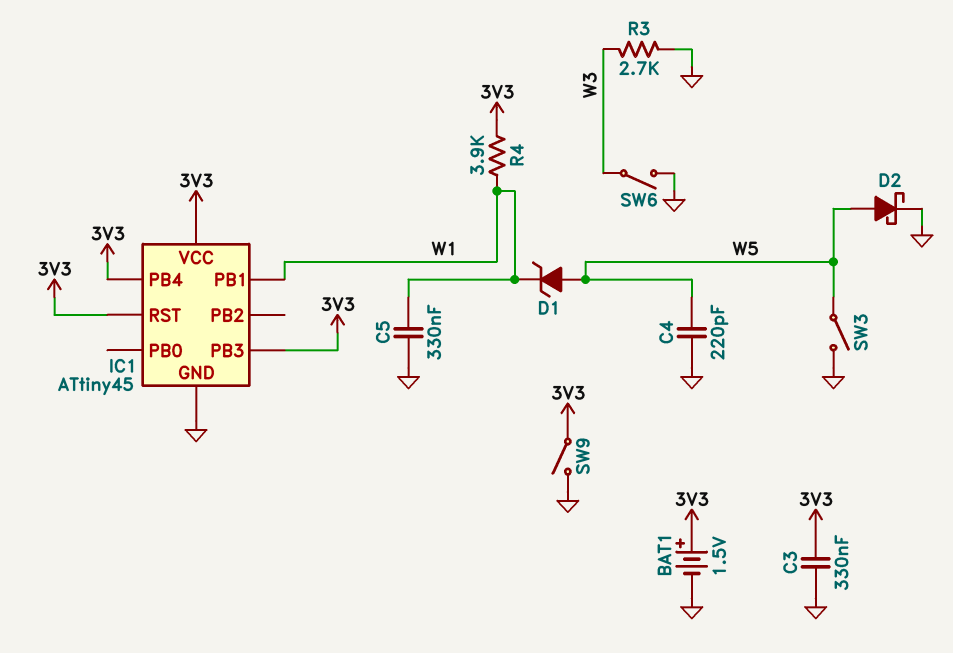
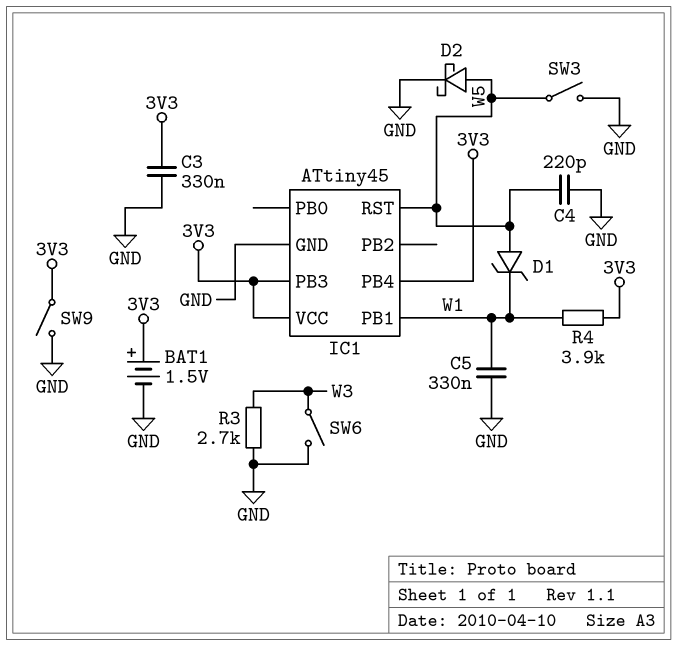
IC1 pin RST: 3V3 -> W5

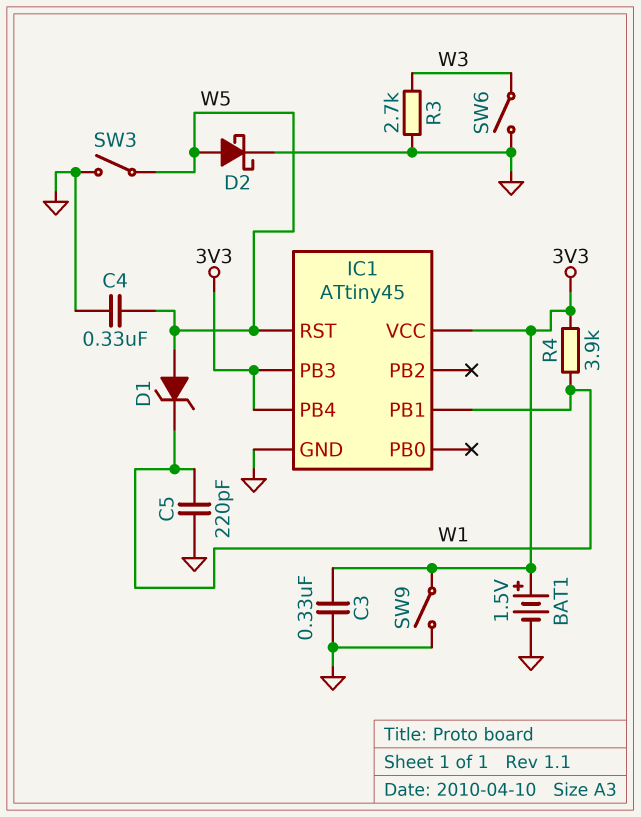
C4: 220pF (GND, W5) -> 330nF (GND, W5)
C5: 330nF (GND, W1) -> 220pF (GND, W1)

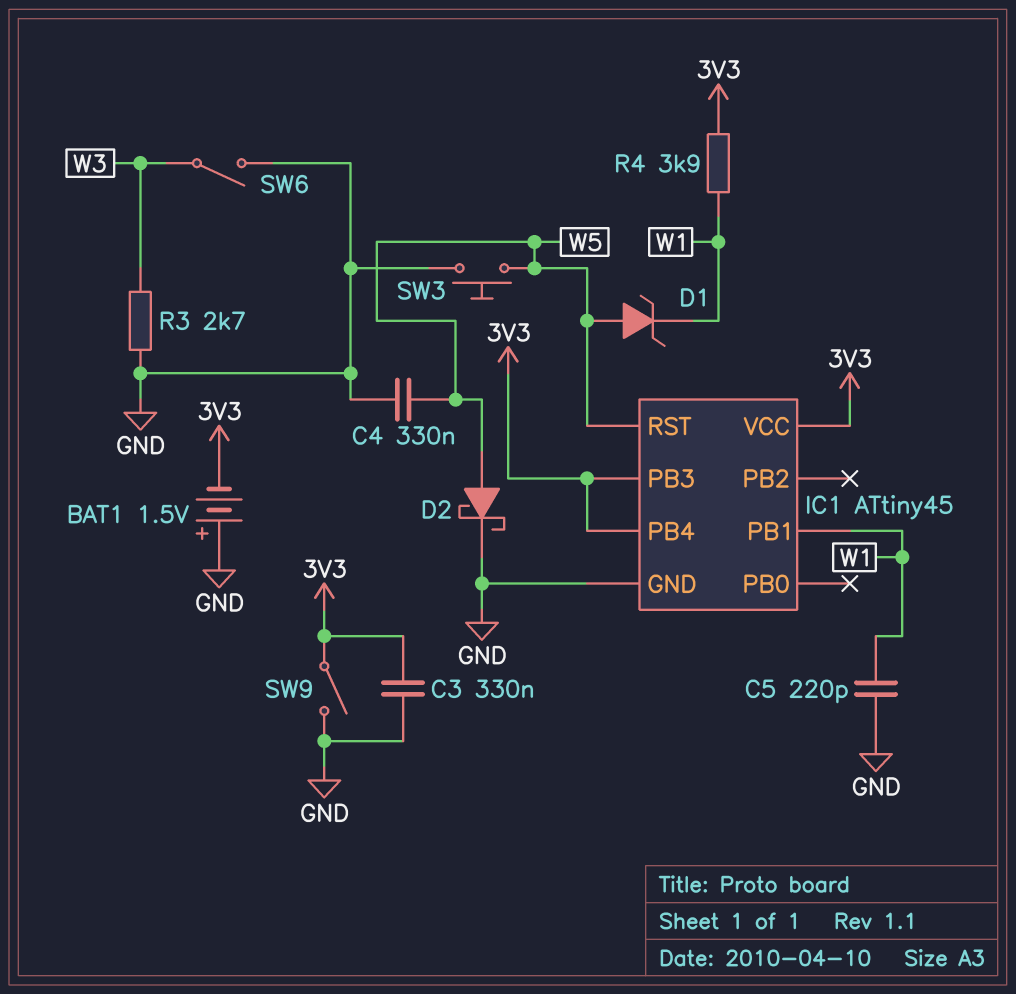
BAT1: 1.5V (plus 3V3, minus GND) -> 1.5V (plus GND, minus 3V3)
SW3: switch (GND, W5) -> button (GND, W5)

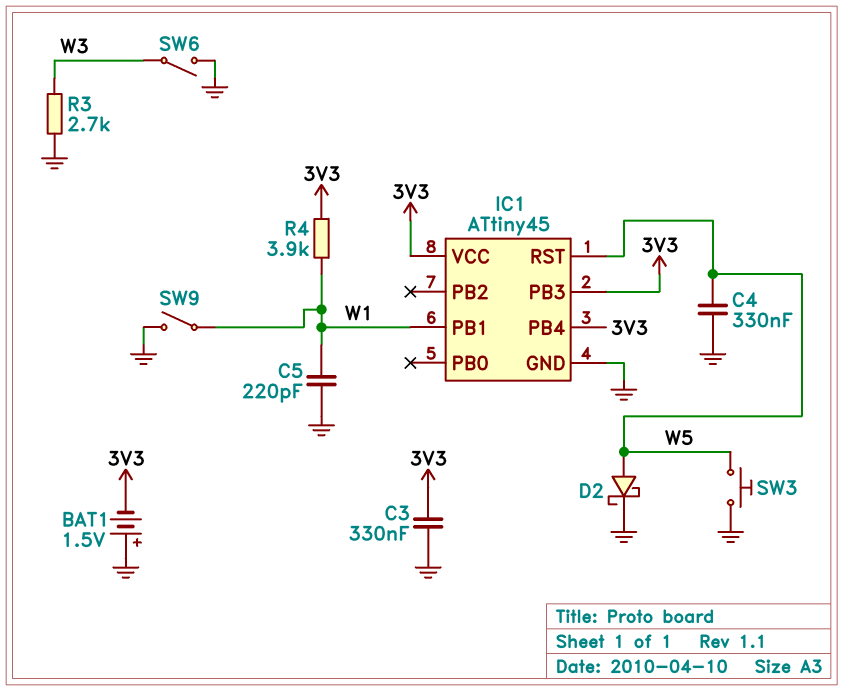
D1: zener (A W5, K W1) -> none
SW9: switch (3V3, GND) -> switch (GND, W1)

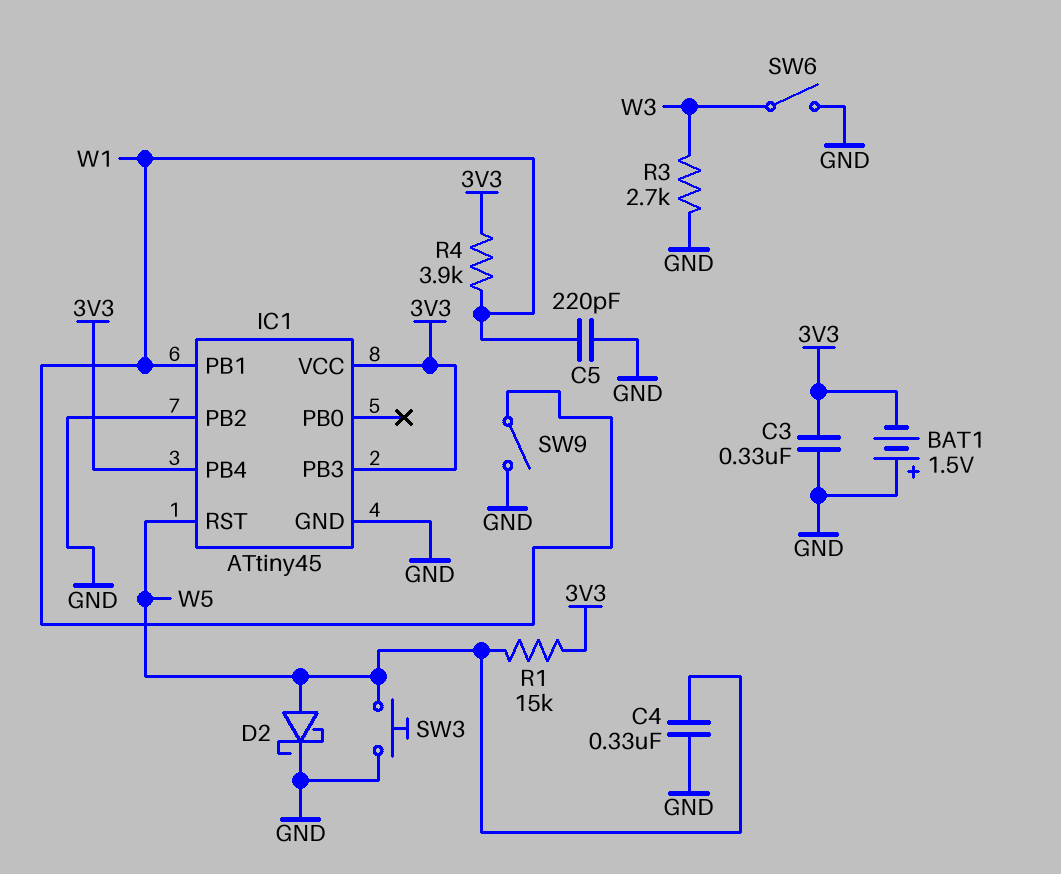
IC1 pin PB2: none -> GND
R1: none -> 15k (3V3, W5)

